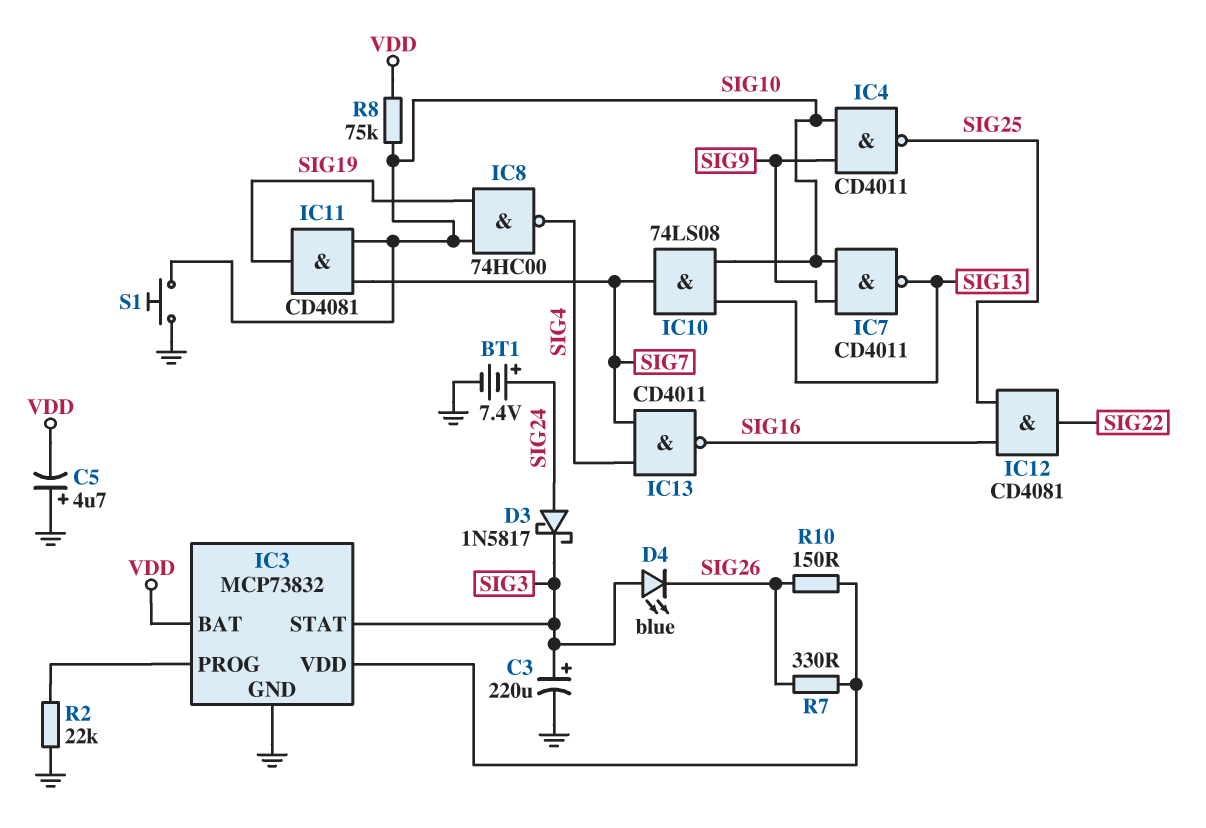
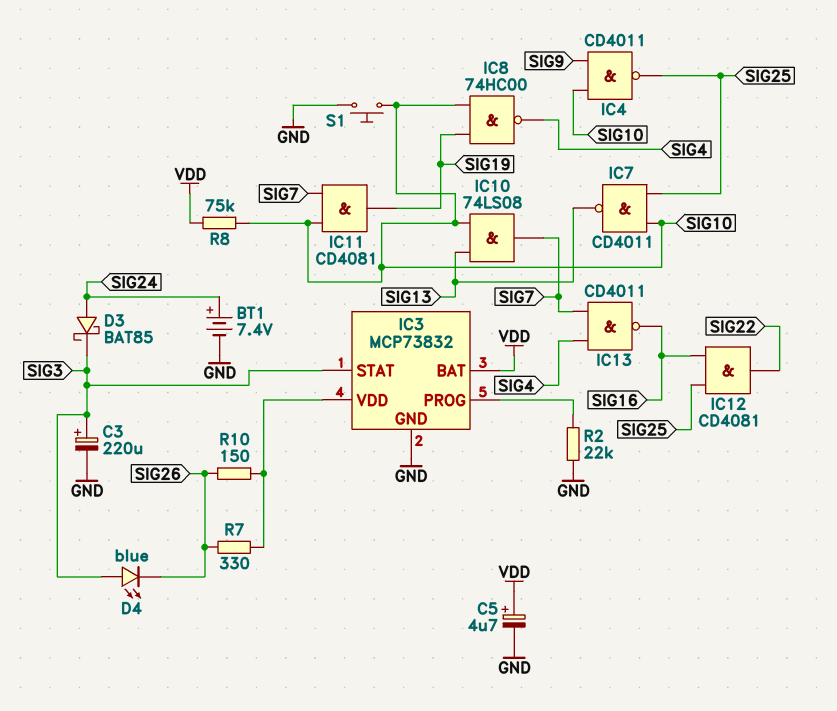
C5: 4.7uF (plus GND, minus VDD) -> 4.7uF (plus VDD, minus GND)
D3: schottky 1N5817 (A SIG24, K SIG3) -> schottky BAT85 (A SIG24, K SIG3)
IC7: NAND CD4011 (in SIG9, in SIG10, out SIG13) -> NAND CD4011 (in SIG10, in SIG25, out SIG13)

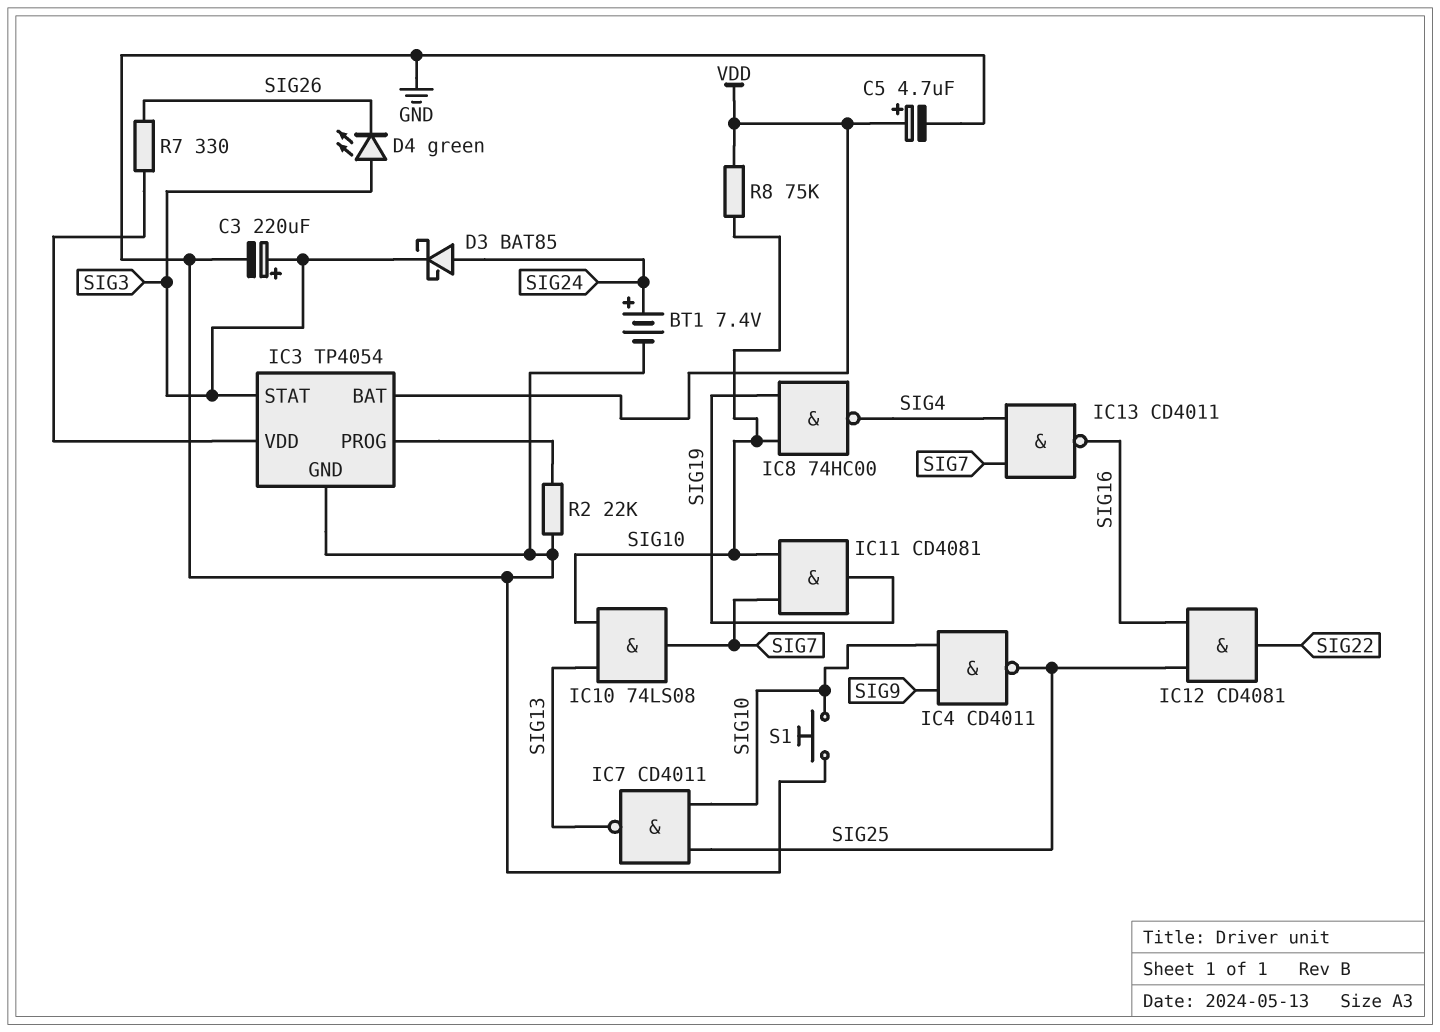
D4: LED blue (A SIG3, K SIG26) -> LED green (A SIG3, K SIG26)
IC3: MCP73832 -> TP4054
R10: 150 (IC3/VDD, SIG26) -> none

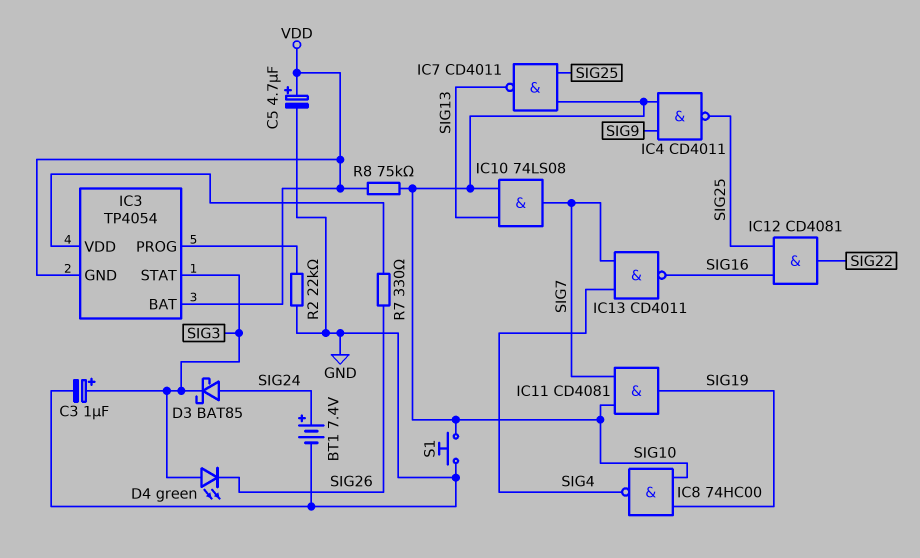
C3: 220uF (plus SIG3, minus GND) -> 1uF (plus SIG3, minus GND)
IC3 pin GND: GND -> VDD

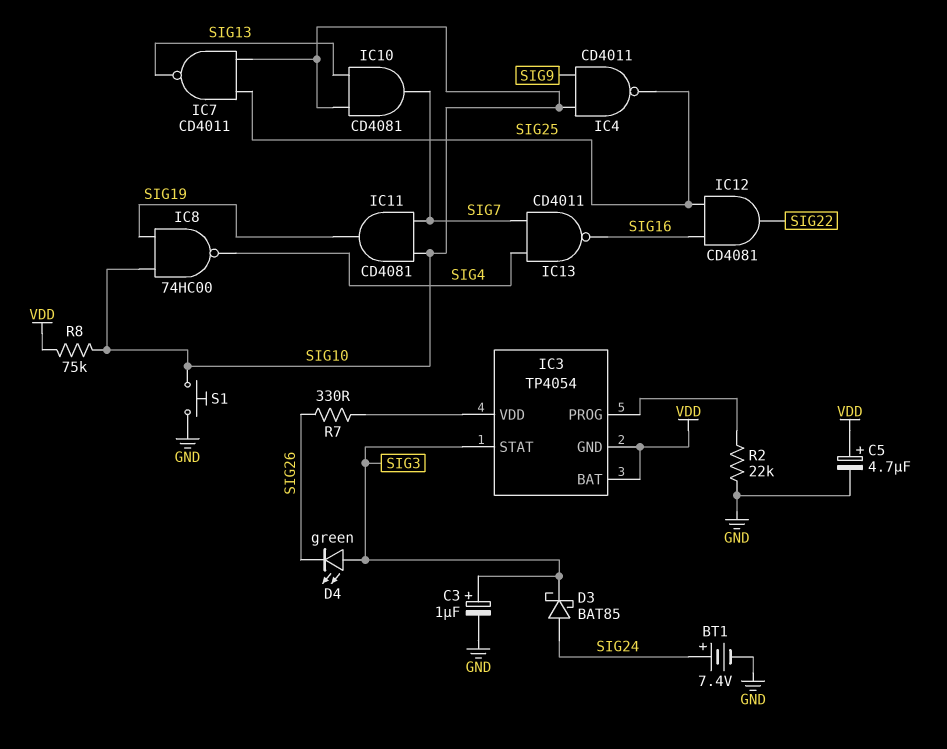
IC10: AND 74LS08 (in SIG10, in SIG13, out SIG7) -> AND CD4081 (in SIG10, in SIG13, out SIG7)

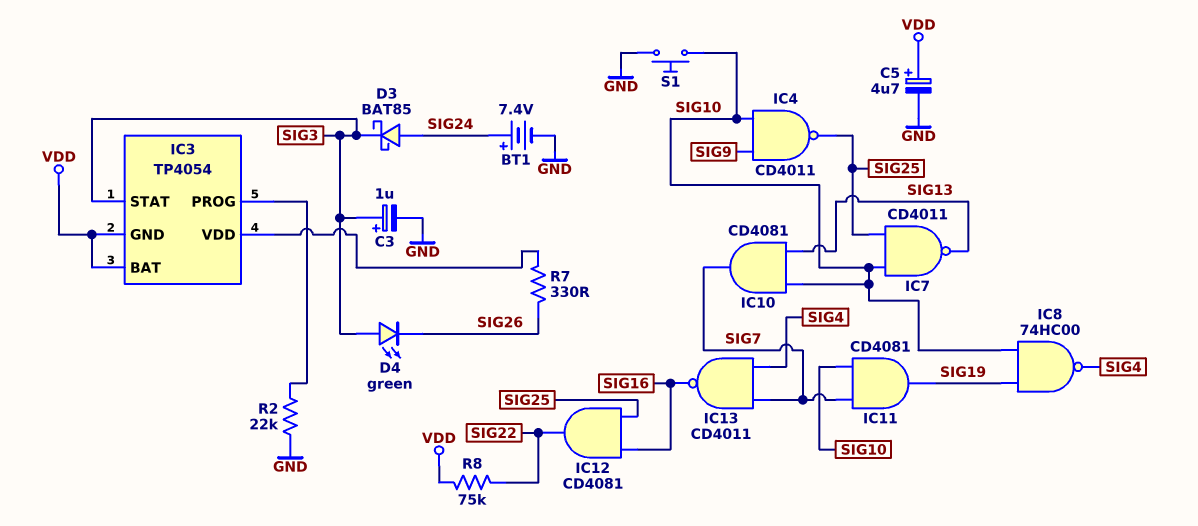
R8: 75k (SIG10, VDD) -> 75k (SIG22, VDD)

